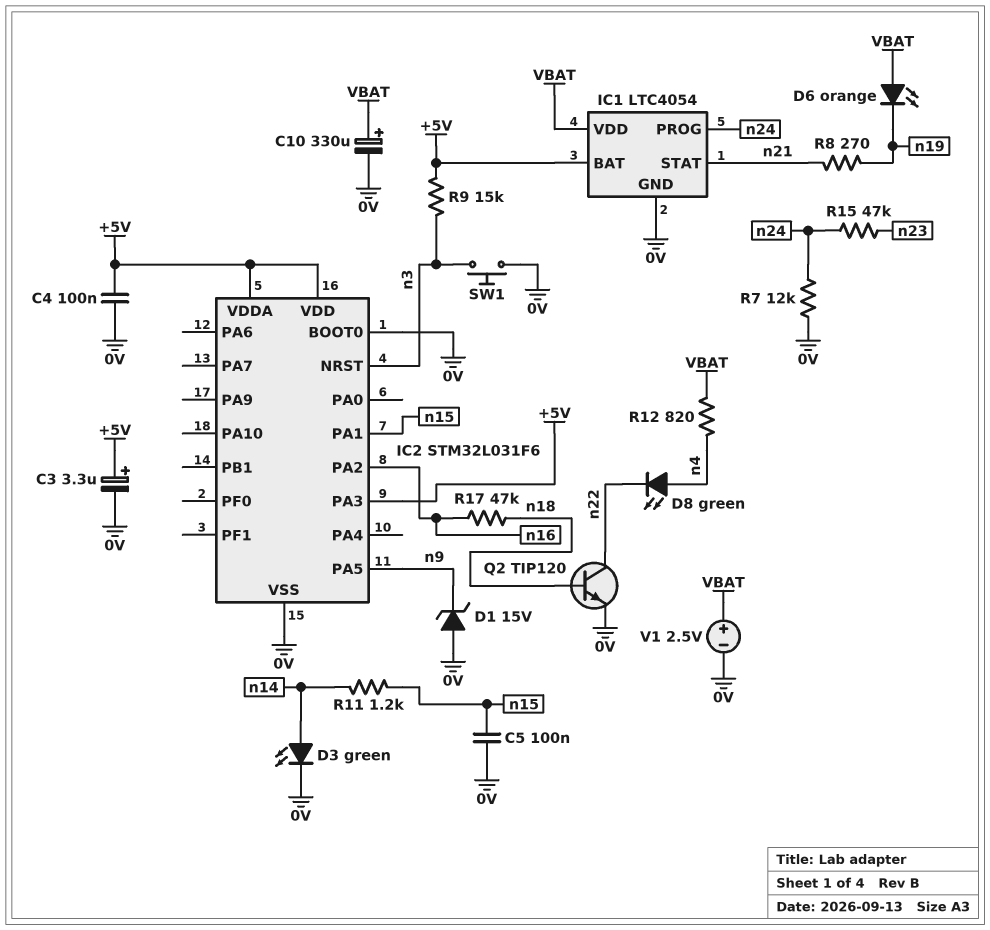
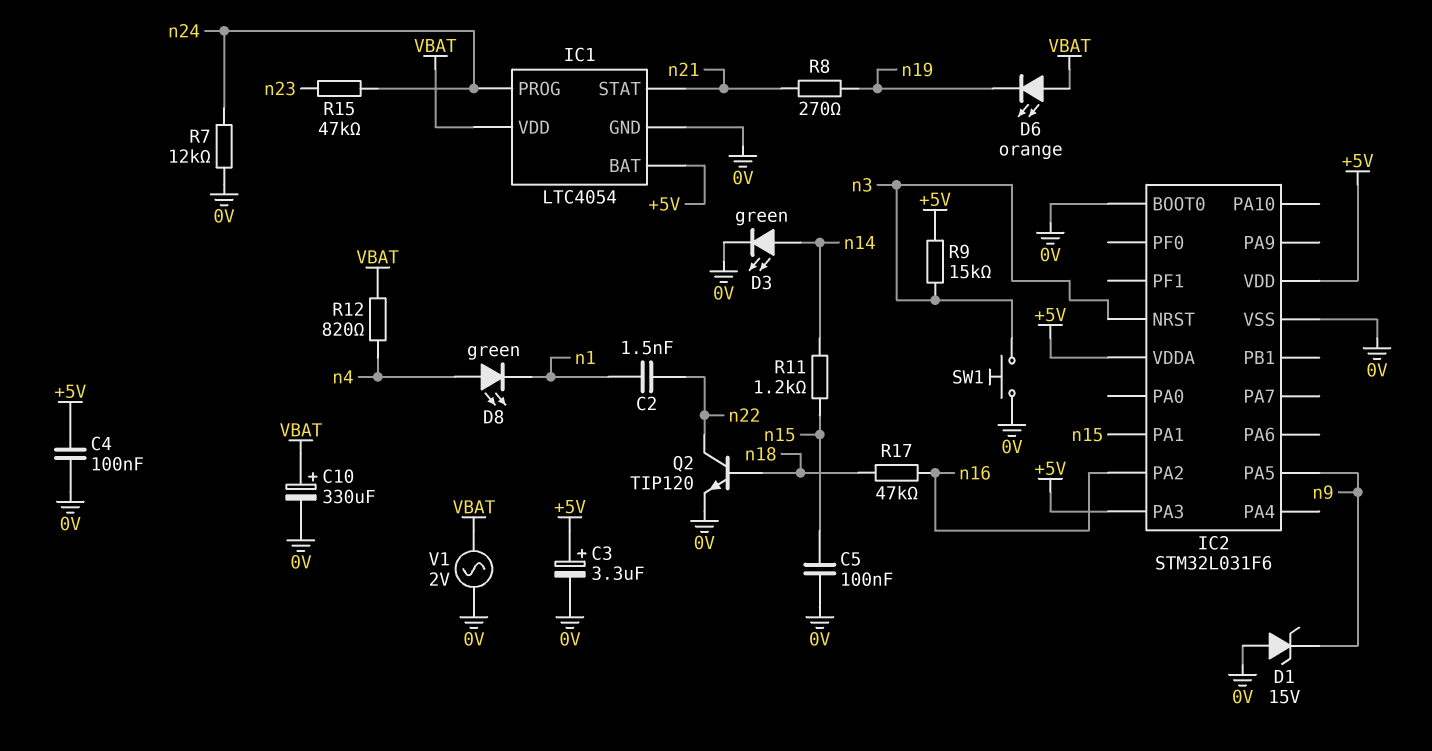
C2: none -> 1.5nF (n1, n22)
D8: LED green (A n4, K n22) -> LED green (A n4, K n1)
V1: 2.5V (plus VBAT, minus 0V) -> AC 2V (0V, VBAT)

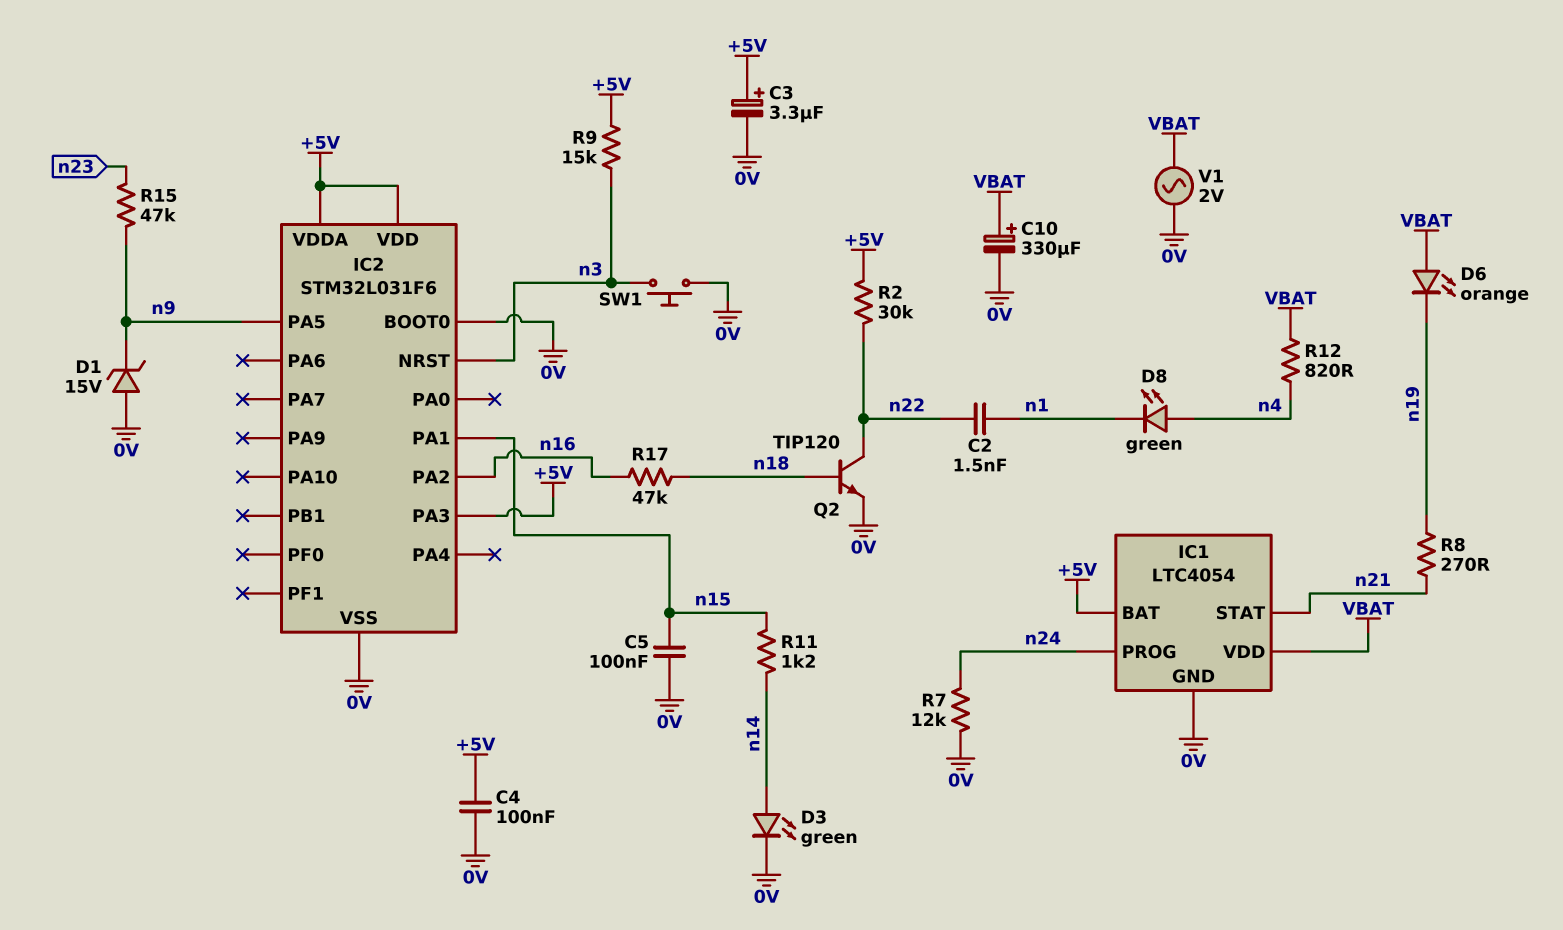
R2: none -> 30k (+5V, n22)
R15: 47k (n23, n24) -> 47k (n9, n23)

